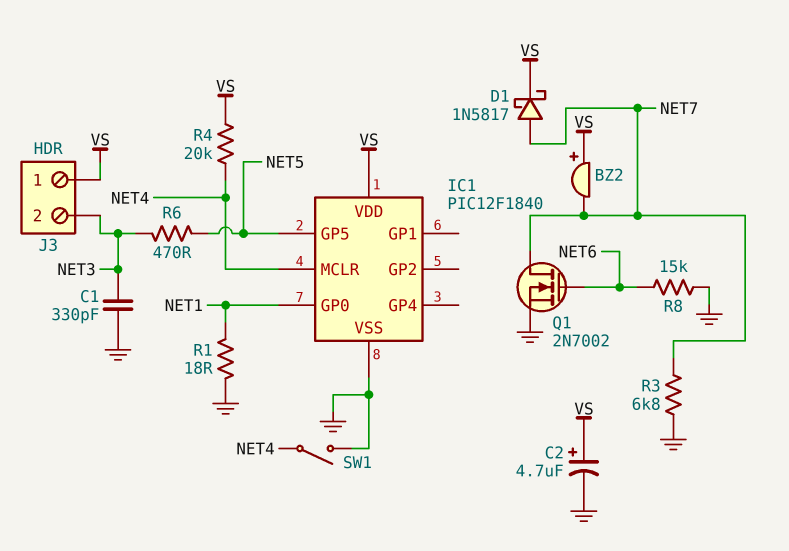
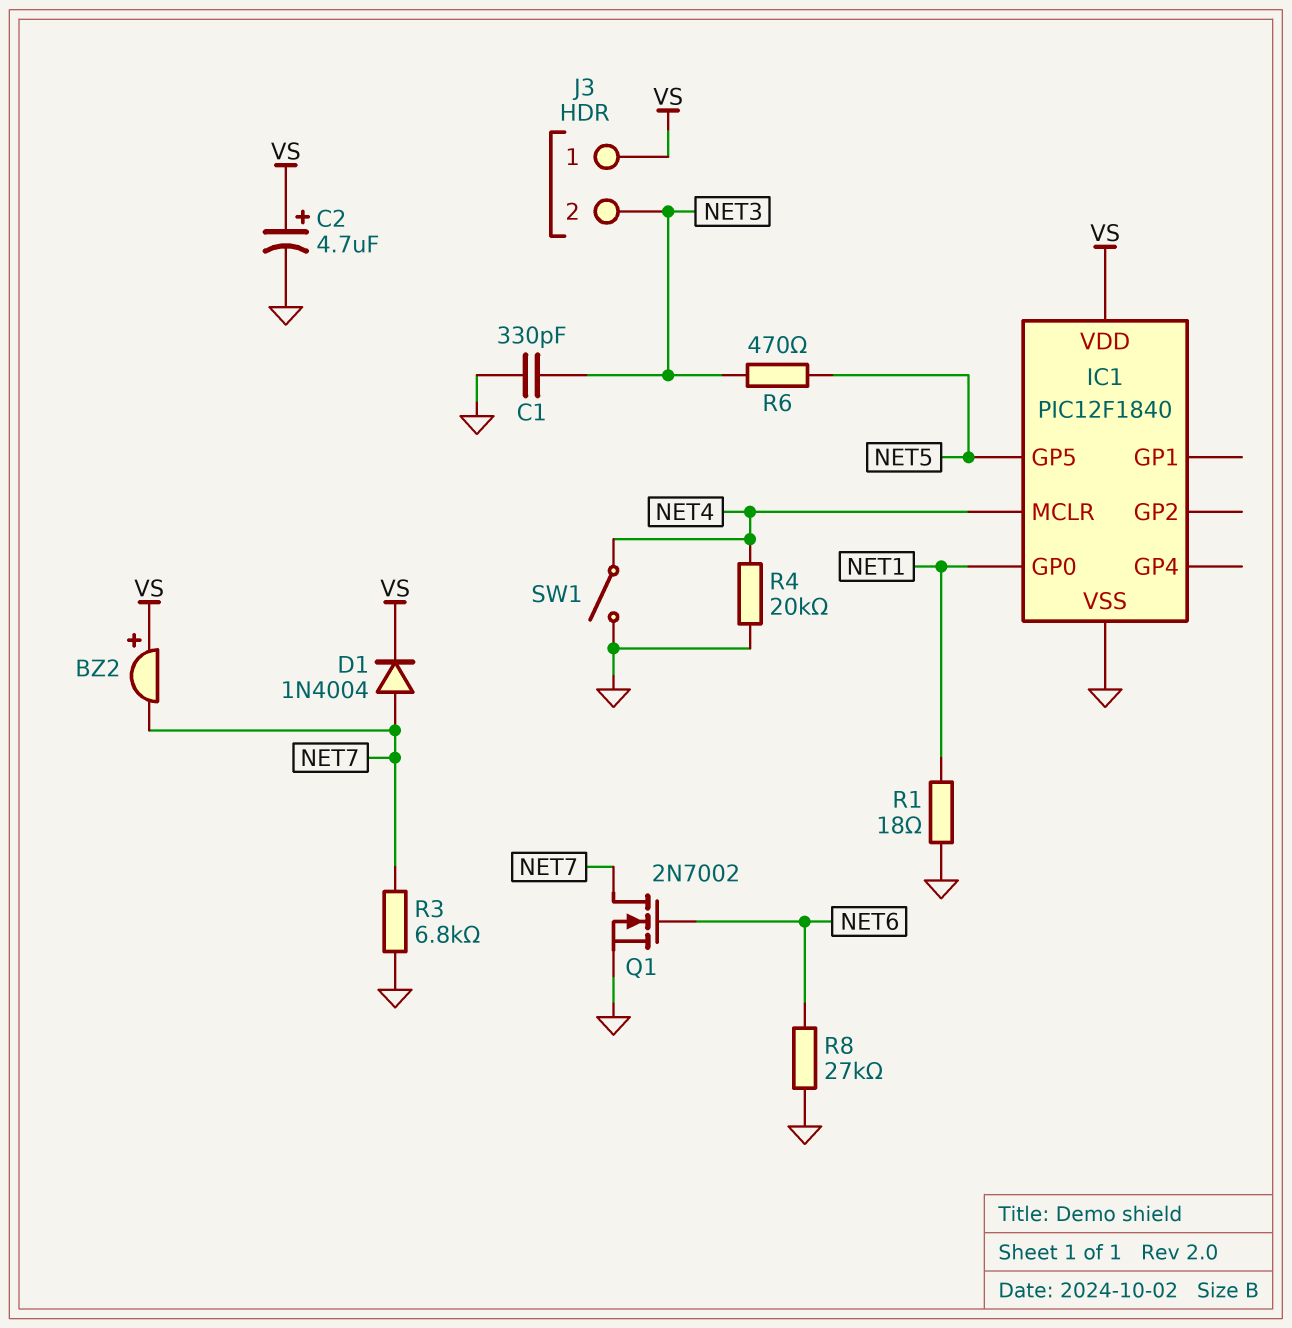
D1: schottky 1N5817 (A NET7, K VS) -> diode 1N4004 (A NET7, K VS)
R4: 20k (NET4, VS) -> 20k (GND, NET4)
R8: 15k (GND, NET6) -> 27k (GND, NET6)

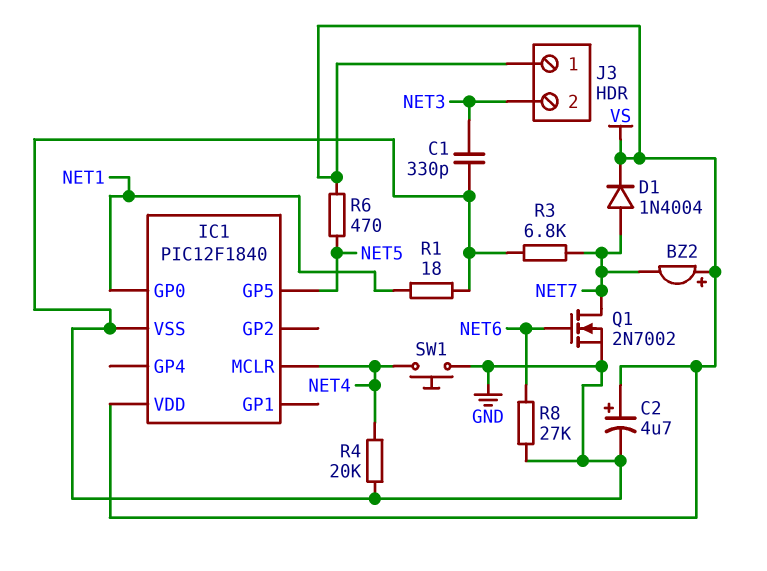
R6: 470 (NET3, NET5) -> 470 (NET5, VS)
SW1: switch (GND, NET4) -> button (GND, NET4)

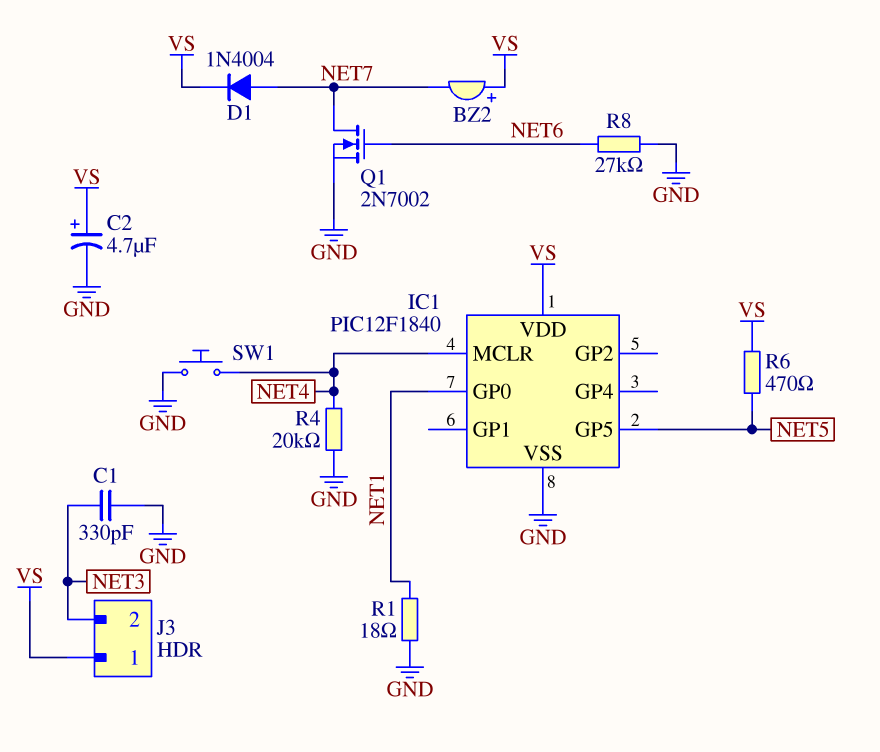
R3: 6.8k (GND, NET7) -> none

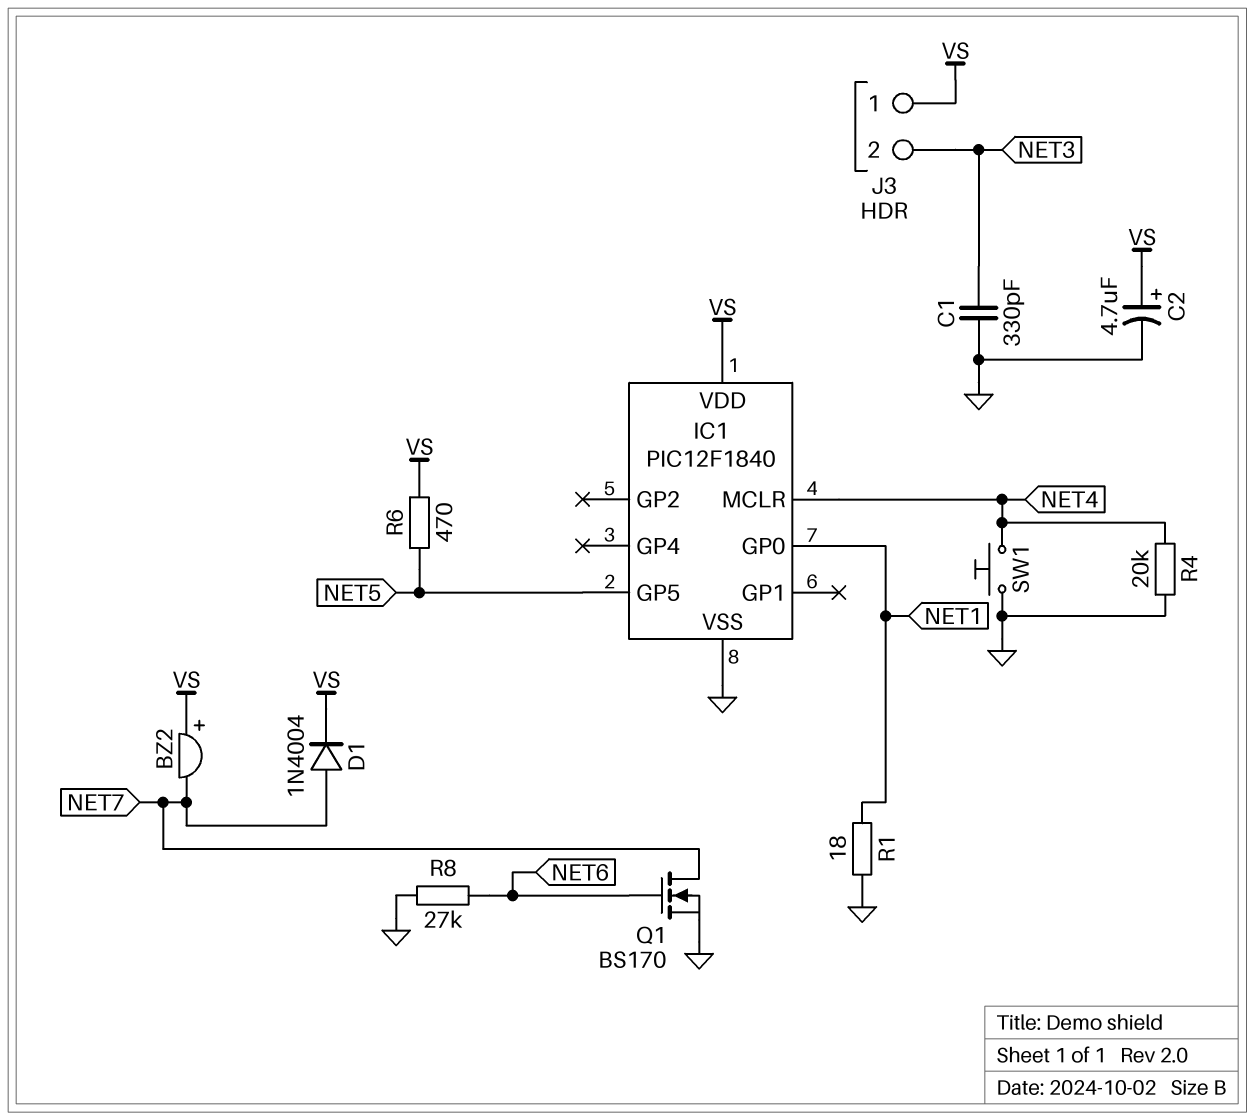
Q1: NMOS 2N7002 (G NET6, D NET7, S GND) -> NMOS BS170 (G NET6, D NET7, S GND)

